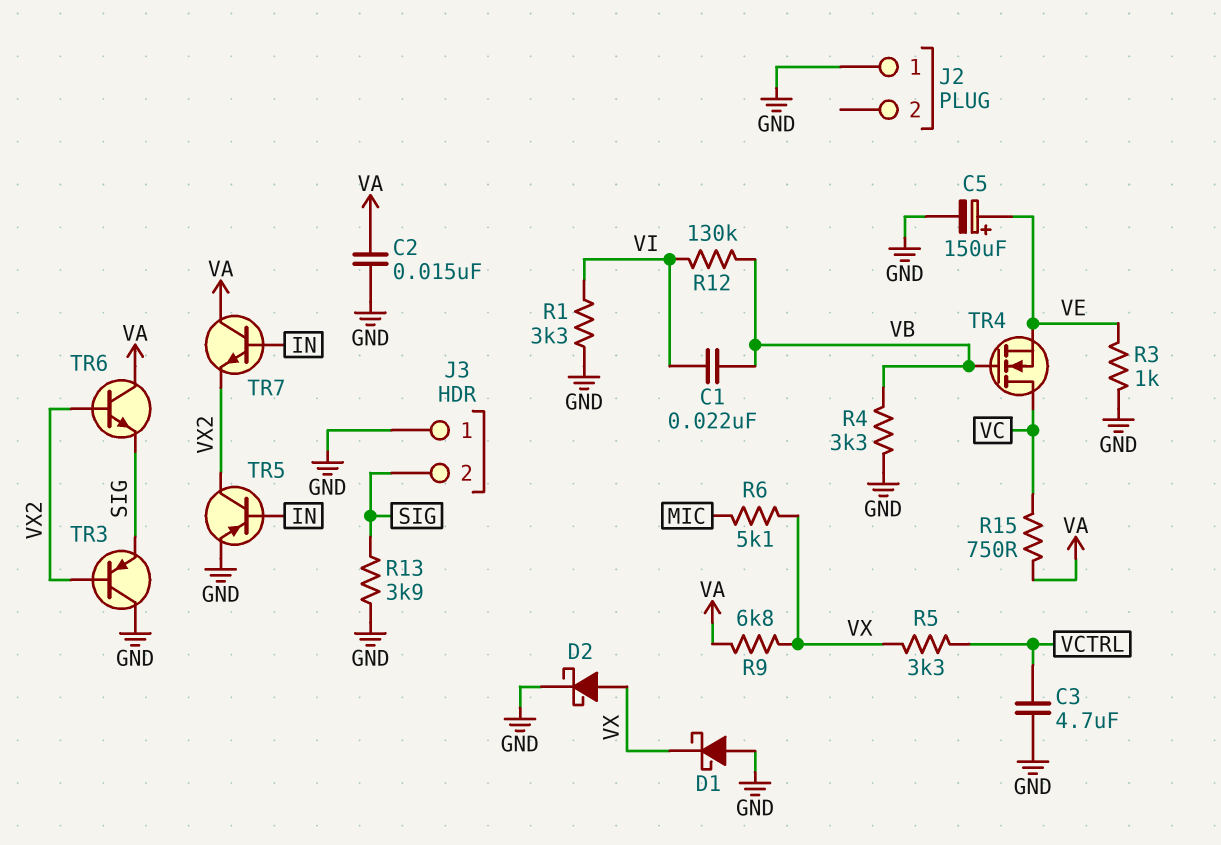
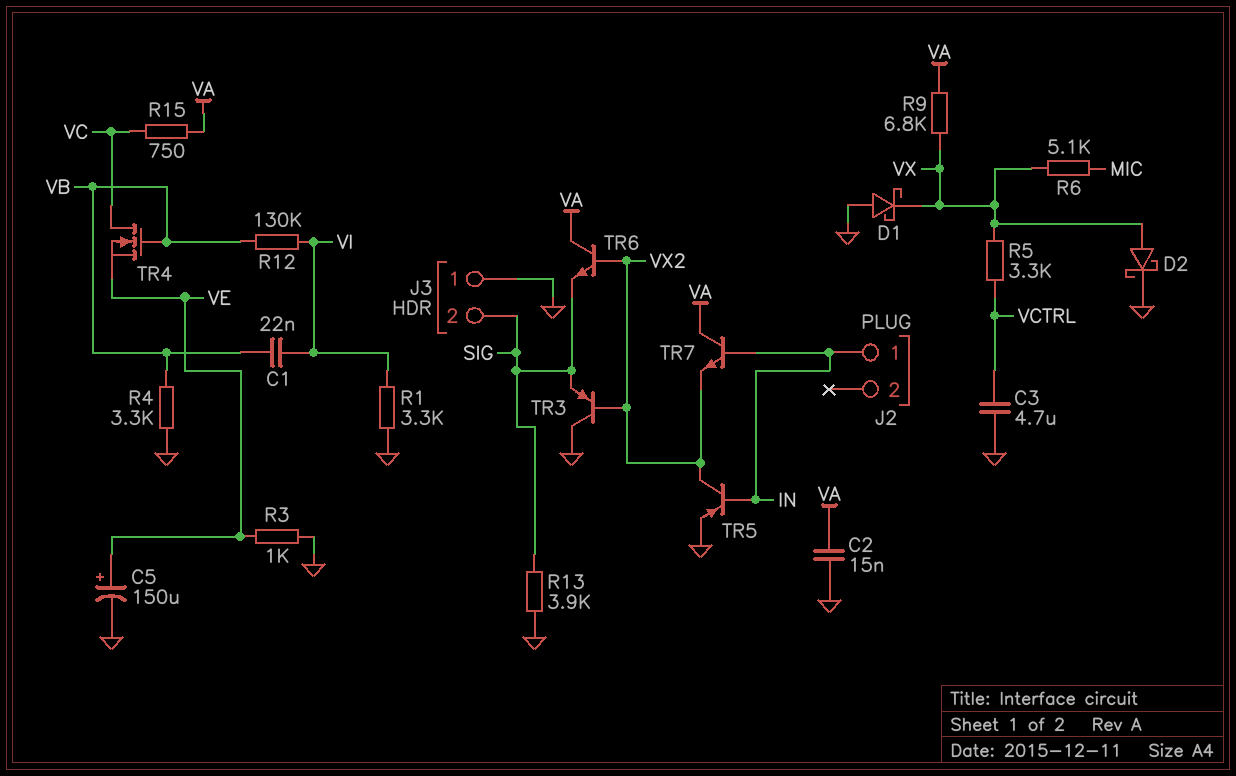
J2 pin 1: GND -> IN

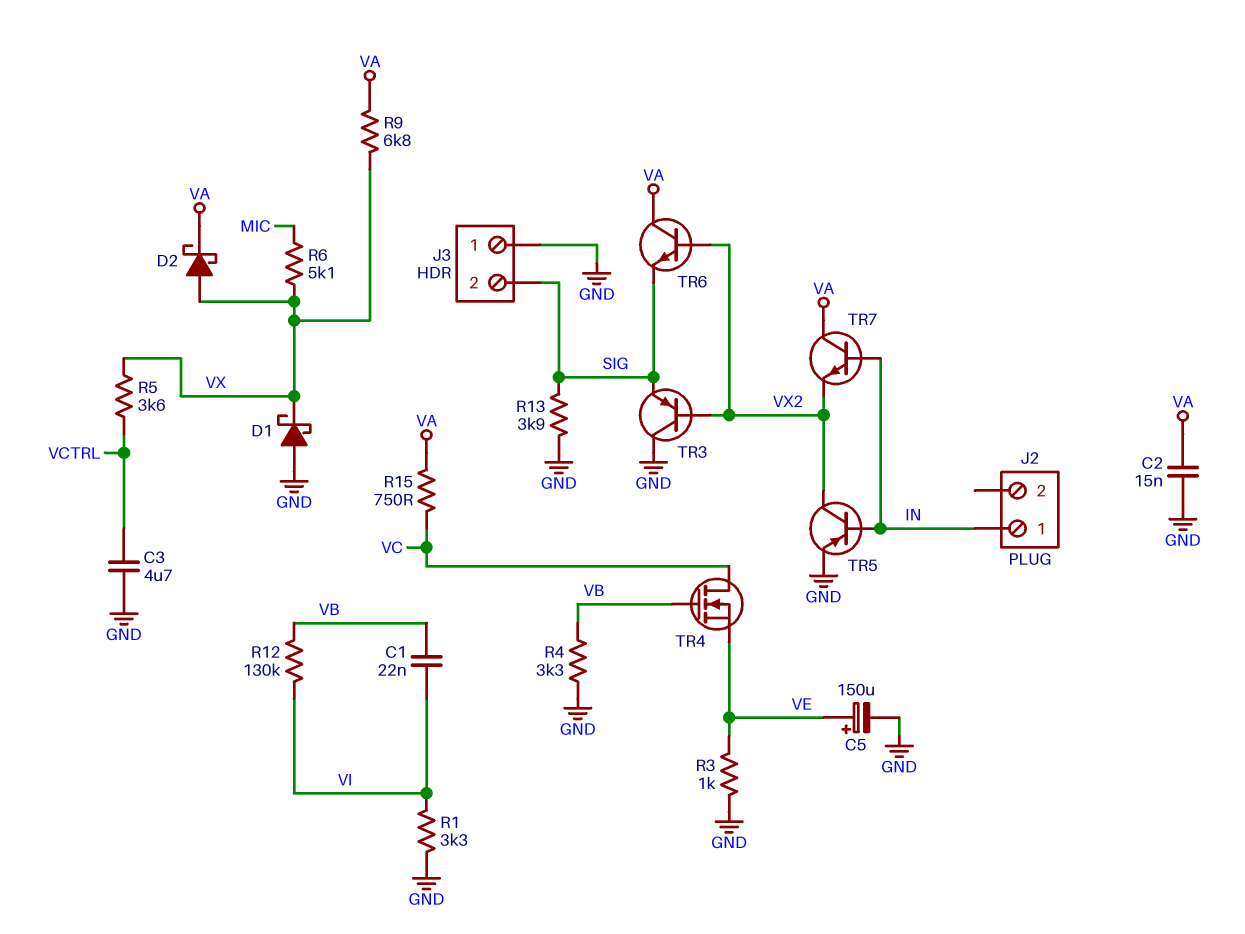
D2: schottky (A VX, K GND) -> schottky (A VX, K VA)
R5: 3.3k (VCTRL, VX) -> 3.6k (VCTRL, VX)

